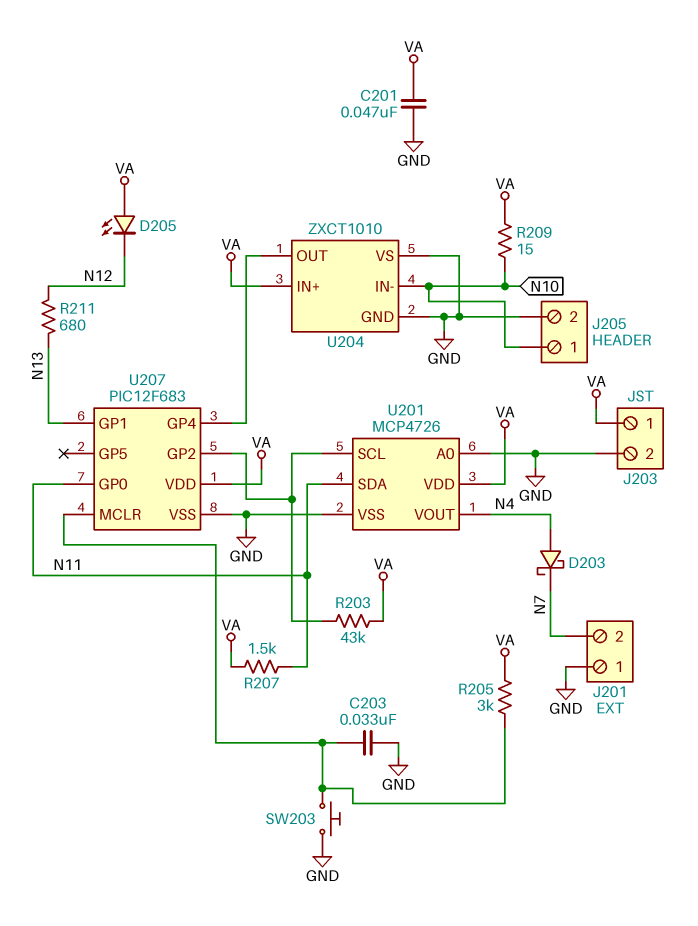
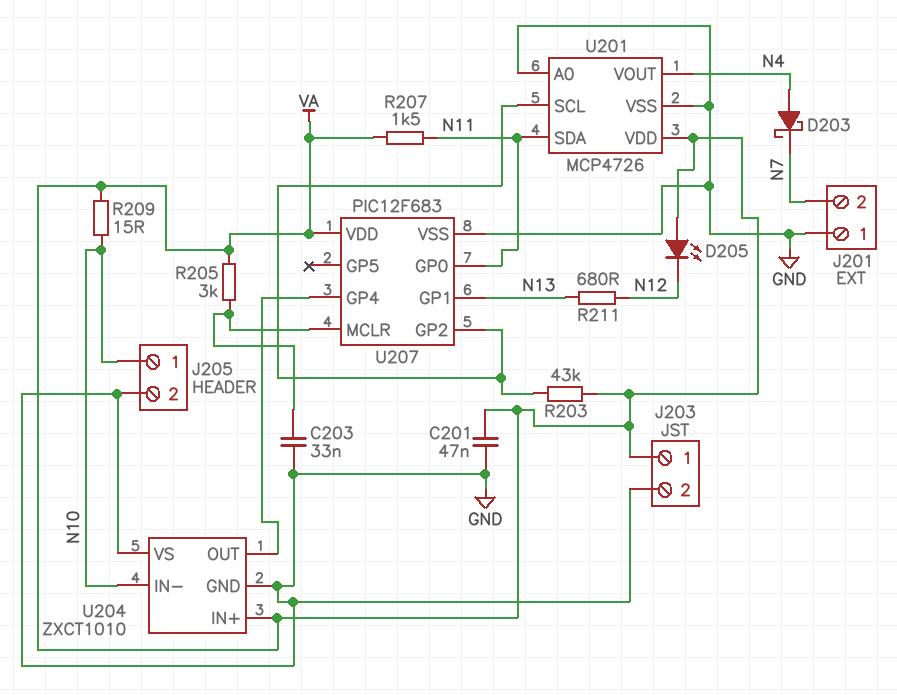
SW203: button (GND, U207/MCLR) -> none

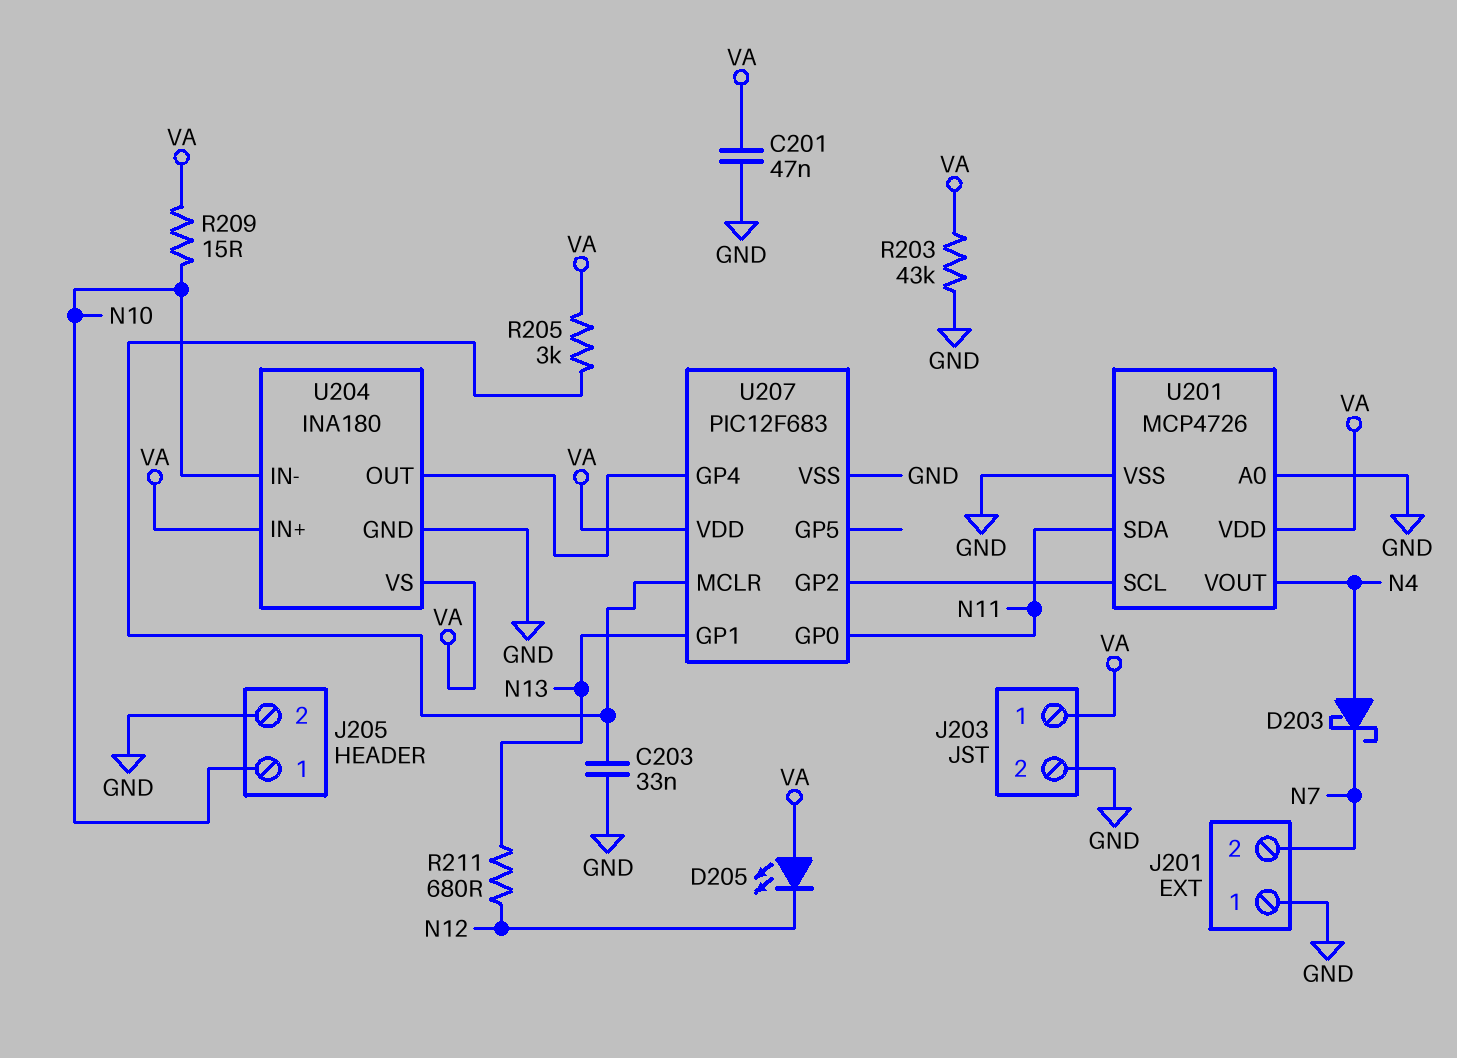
R203: 43k (U201/SCL, VA) -> 43k (GND, VA)
R207: 1.5k (N11, VA) -> none
U204: ZXCT1010 -> INA180
U204 pin VS: GND -> VA

